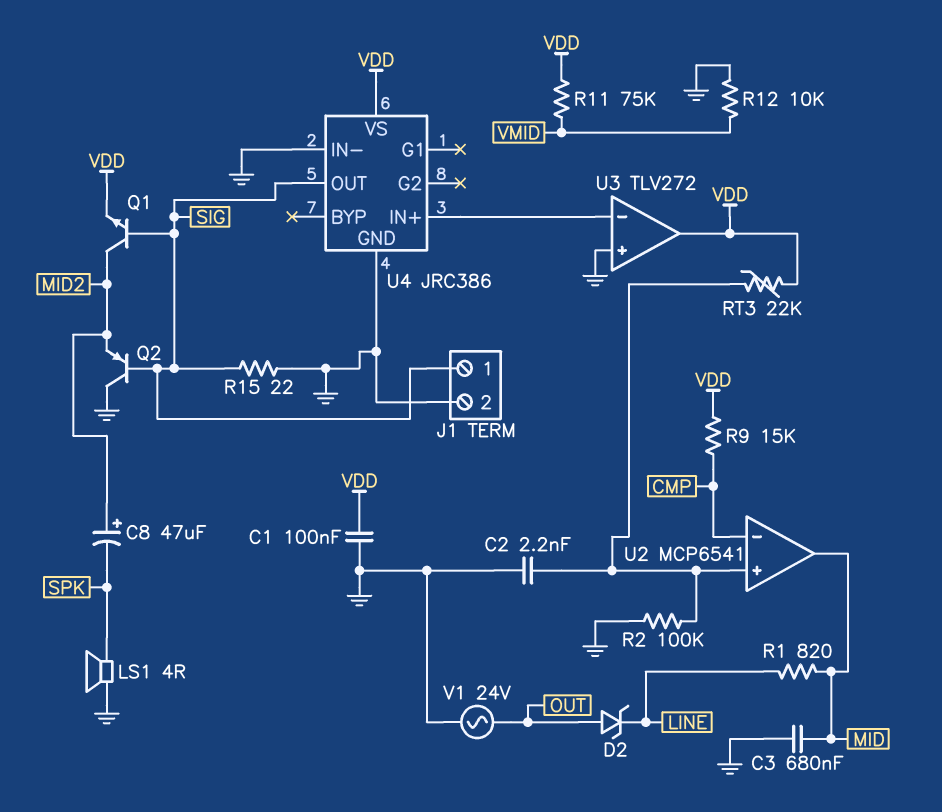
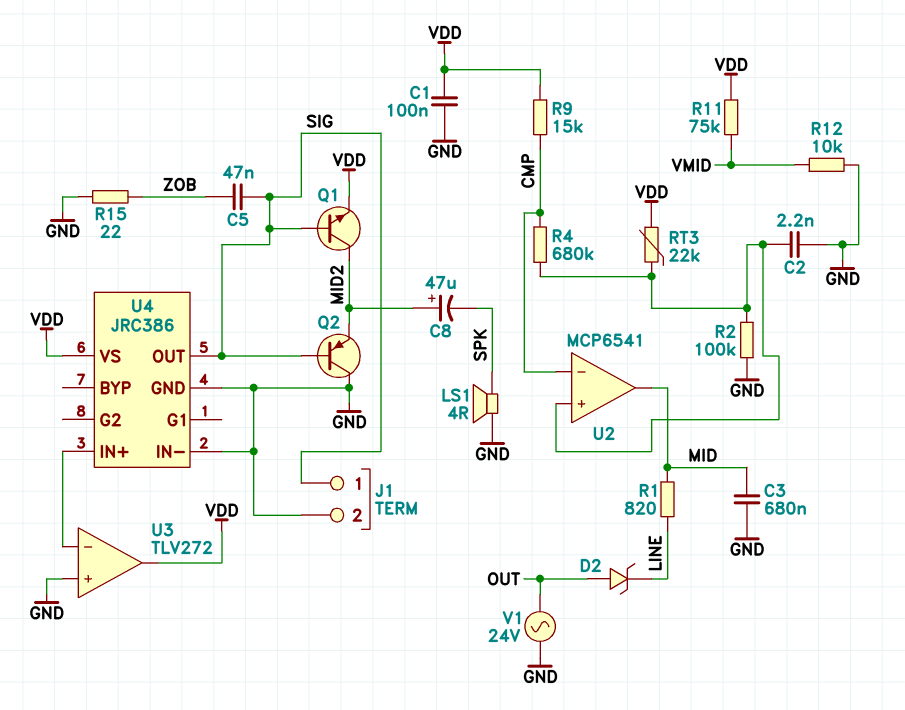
C5: none -> 47nF (SIG, ZOB)
R4: none -> 680k (CMP, U2/in+)
R15: 22 (GND, SIG) -> 22 (GND, ZOB)

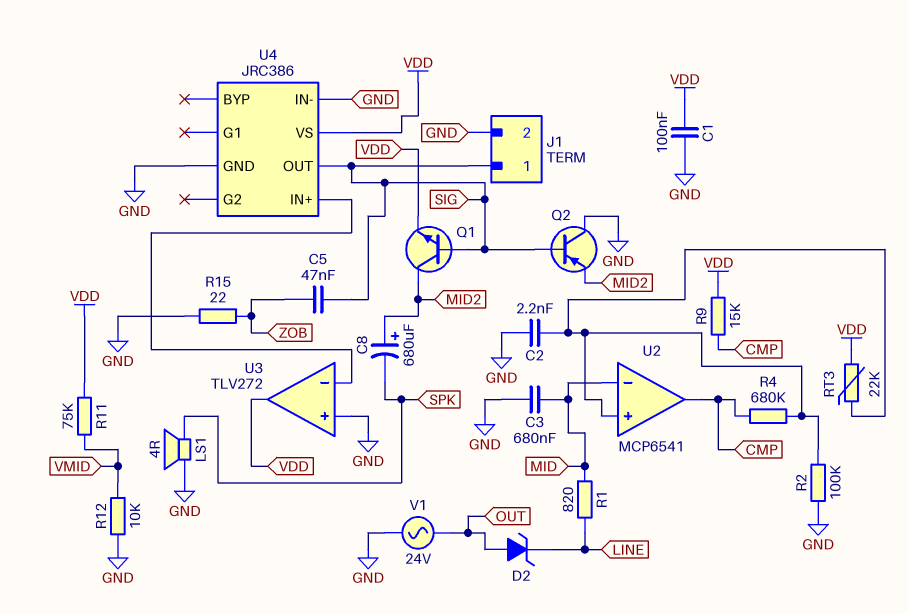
C8: 47uF (plus MID2, minus SPK) -> 680uF (plus MID2, minus SPK)
U2 pin in-: CMP -> MID
U2 pin out: MID -> CMP

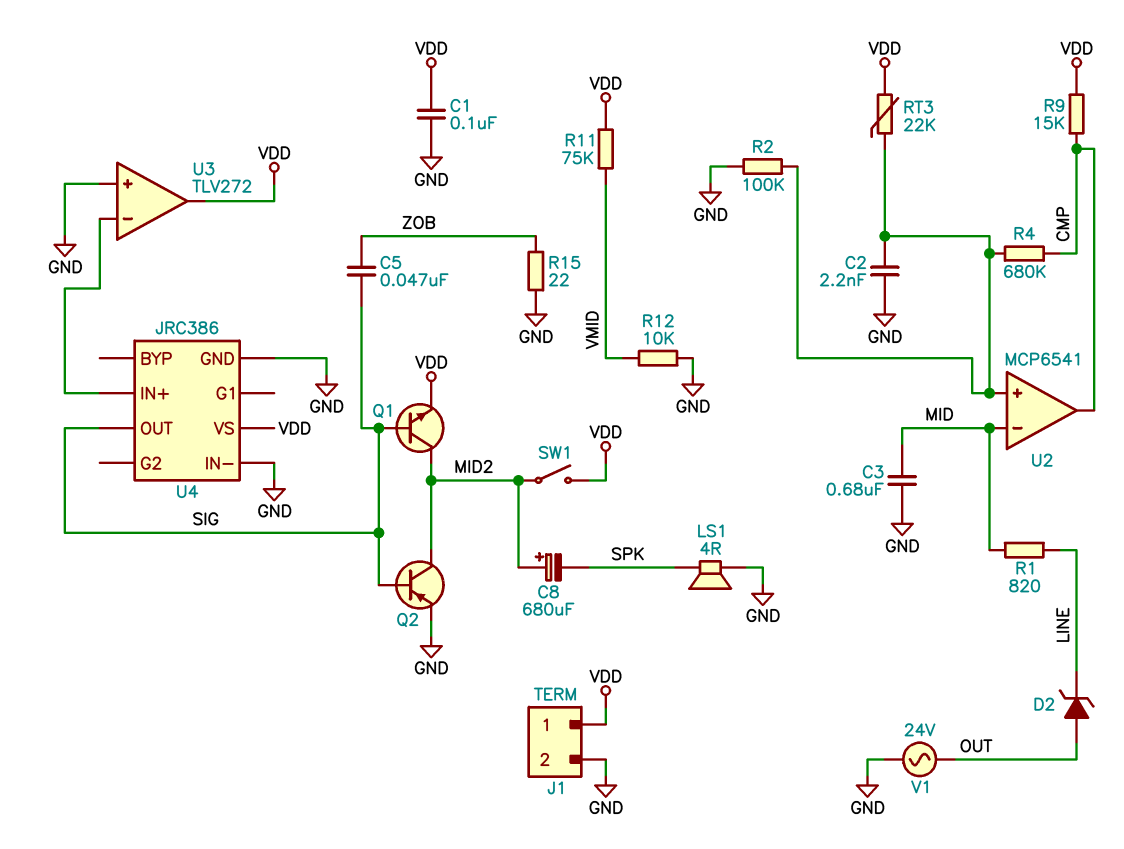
J1 pin 1: SIG -> VDD
Q2: PNP (B SIG, C GND, E MID2) -> PNP (B SIG, C MID2, E GND)
SW1: none -> switch (MID2, VDD)

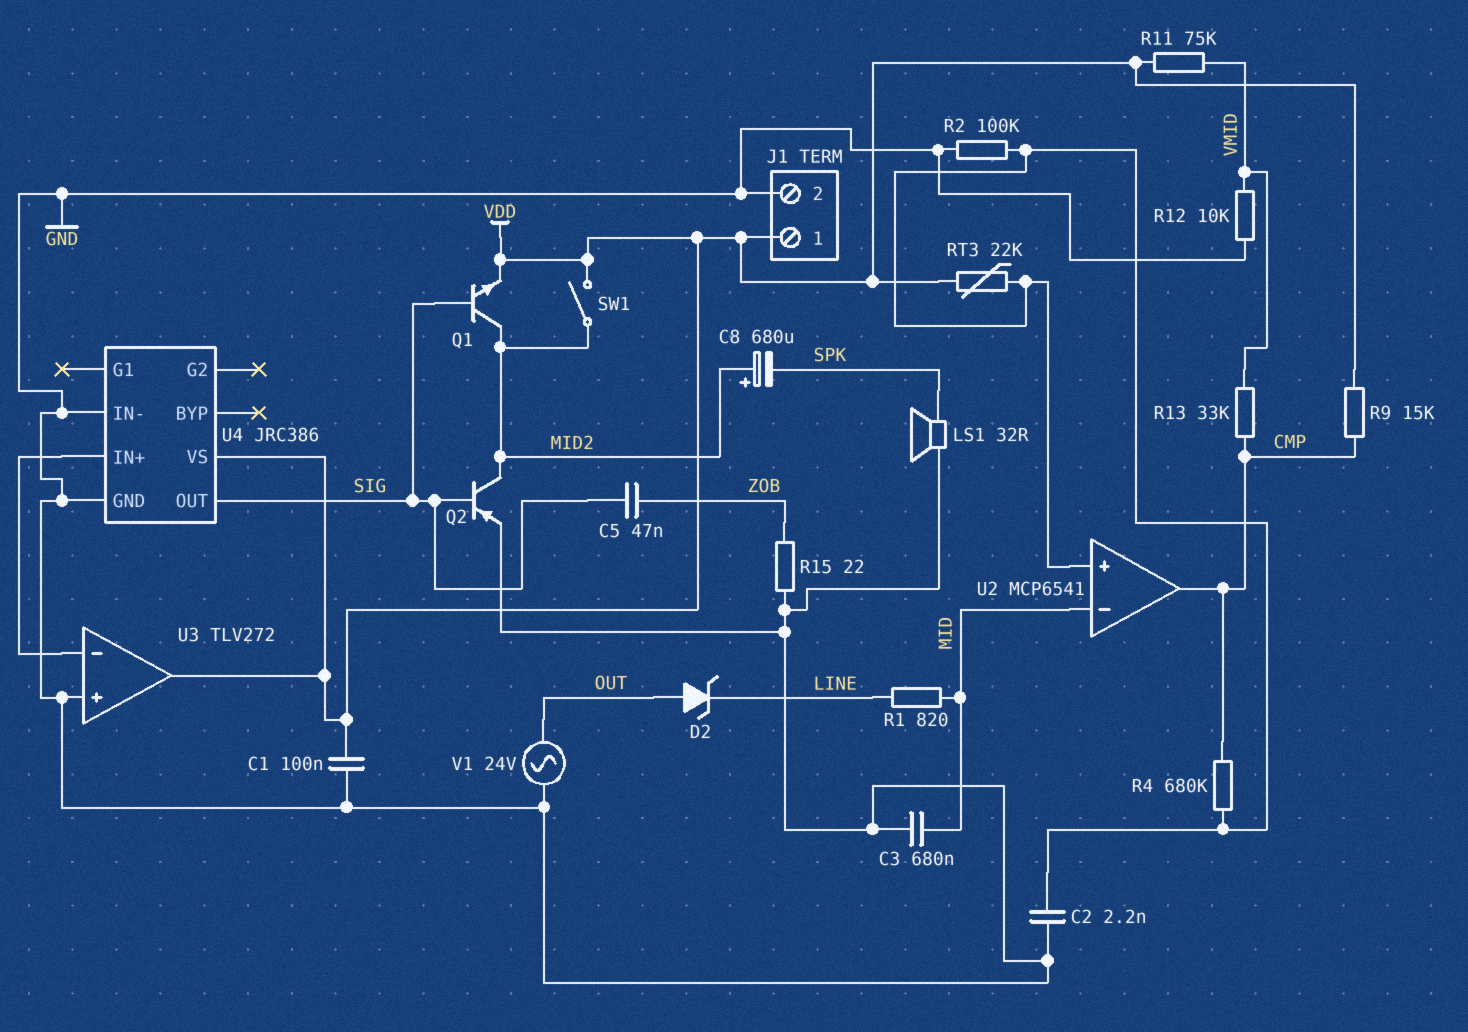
LS1: speaker 4R (GND, SPK) -> speaker 32R (GND, SPK)
R13: none -> 33k (CMP, VMID)

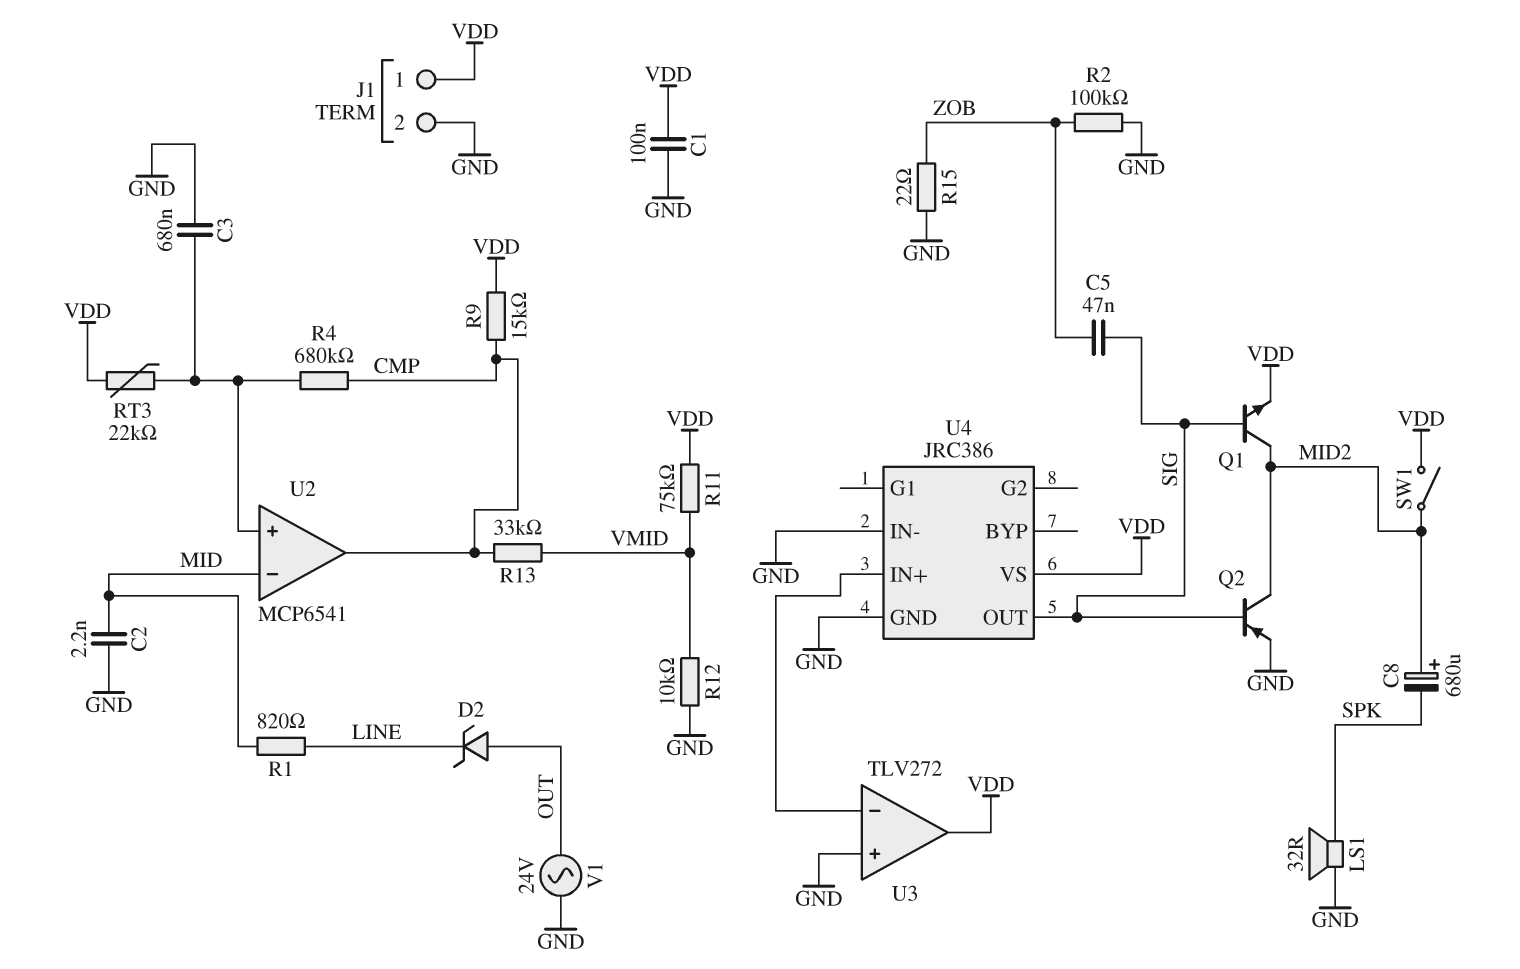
C2: 2.2nF (GND, U2/in+) -> 2.2nF (GND, MID)
C3: 680nF (GND, MID) -> 680nF (GND, U2/in+)
R2: 100k (GND, U2/in+) -> 100k (GND, ZOB)

